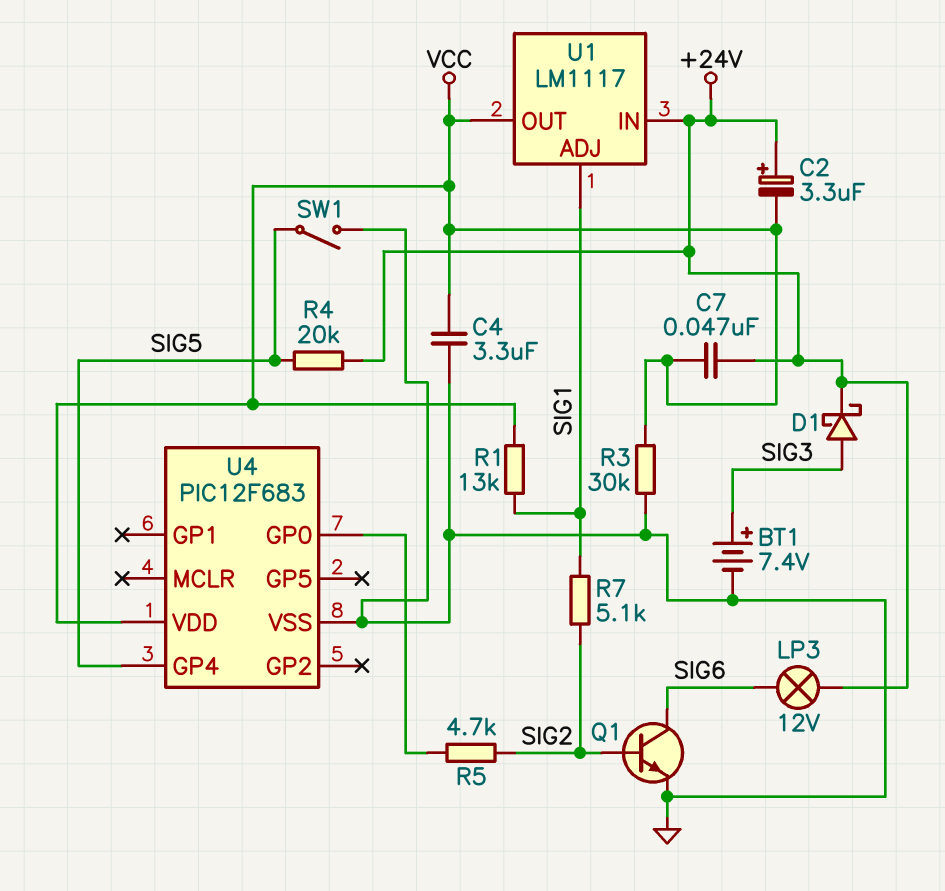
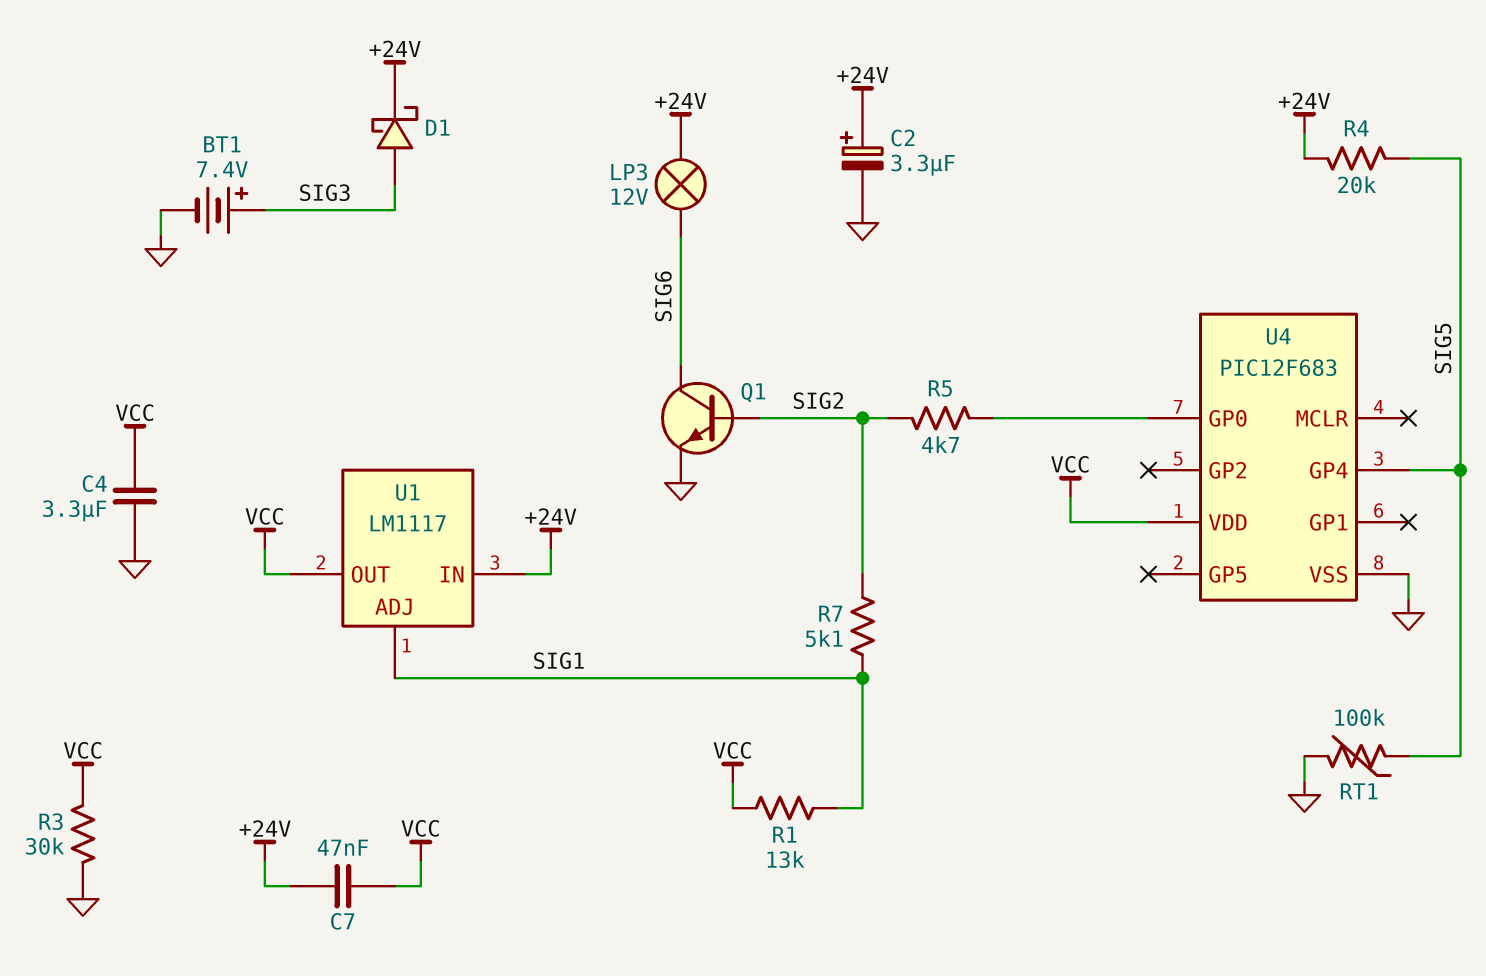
C2: 3.3uF (plus +24V, minus VCC) -> 3.3uF (plus +24V, minus GND)
RT1: none -> 100k (GND, SIG5)
SW1: switch (GND, SIG5) -> none

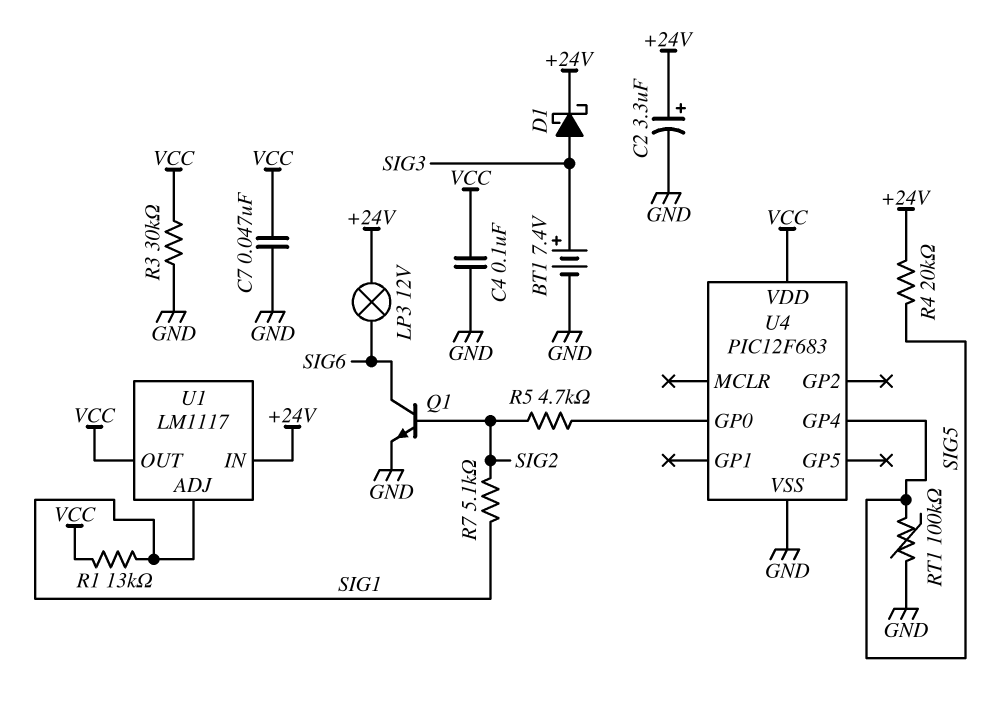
C4: 3.3uF (GND, VCC) -> 100nF (GND, VCC)
C7: 47nF (+24V, VCC) -> 47nF (GND, VCC)

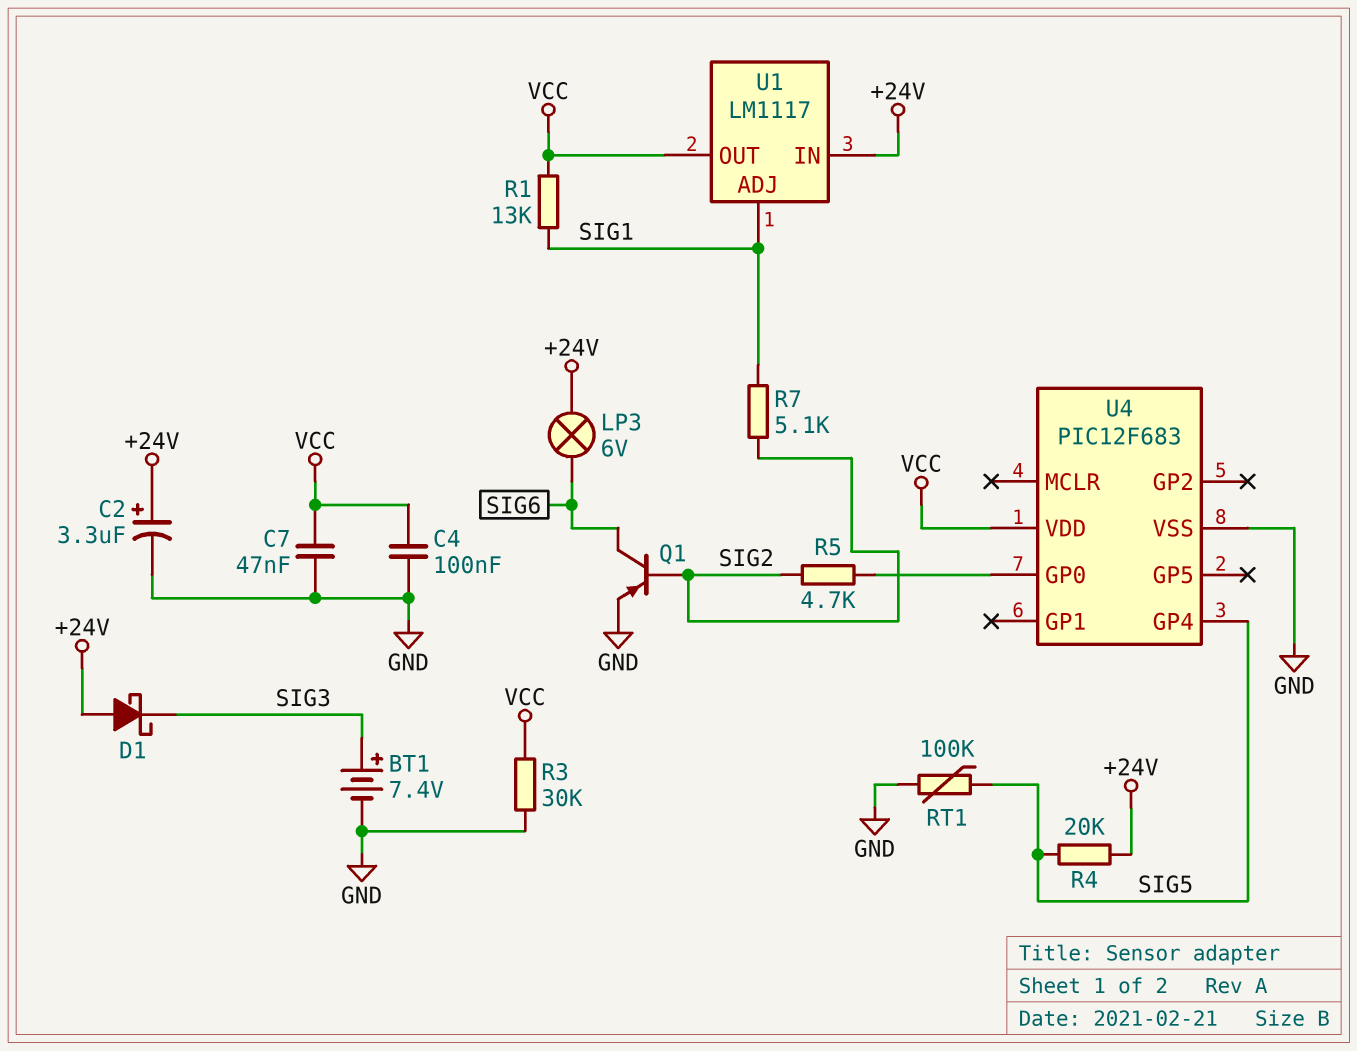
D1: schottky (A SIG3, K +24V) -> schottky (A +24V, K SIG3)
LP3: lamp 12V (+24V, SIG6) -> lamp 6V (+24V, SIG6)
Q1: NPN (B SIG2, C SIG6, E GND) -> PNP (B SIG2, C SIG6, E GND)

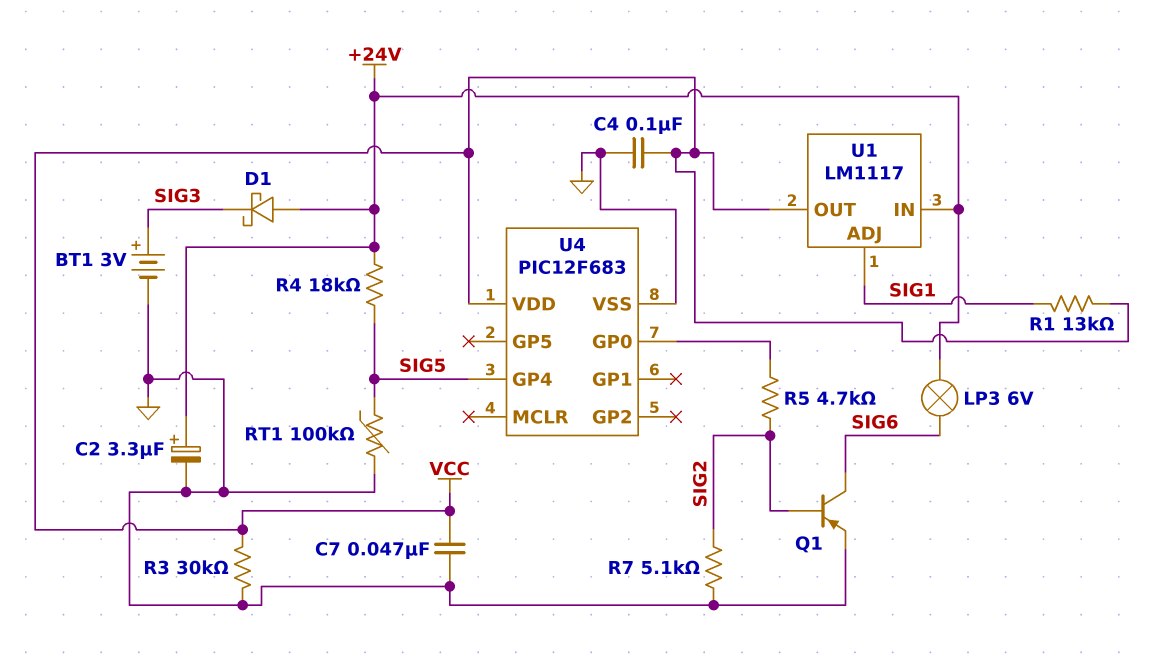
BT1: 7.4V (plus SIG3, minus GND) -> 3V (plus SIG3, minus GND)
R4: 20k (+24V, SIG5) -> 18k (+24V, SIG5)
R7: 5.1k (SIG1, SIG2) -> 5.1k (GND, SIG2)

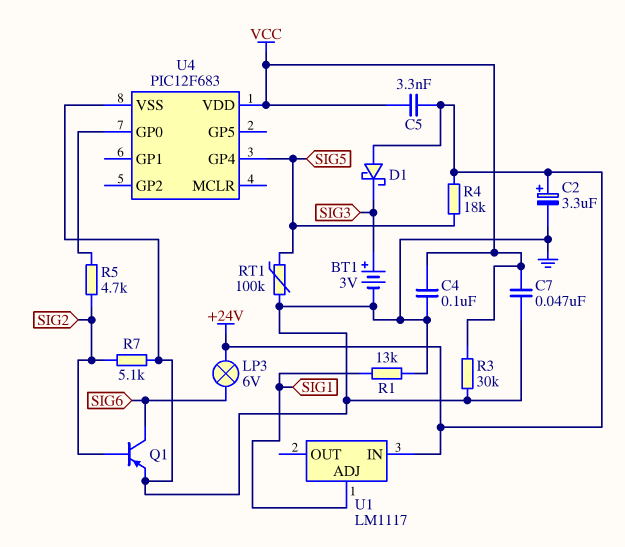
C5: none -> 3.3nF (+24V, VCC)
R1: 13k (SIG1, VCC) -> 13k (GND, SIG1)
U1 pin OUT: VCC -> none

